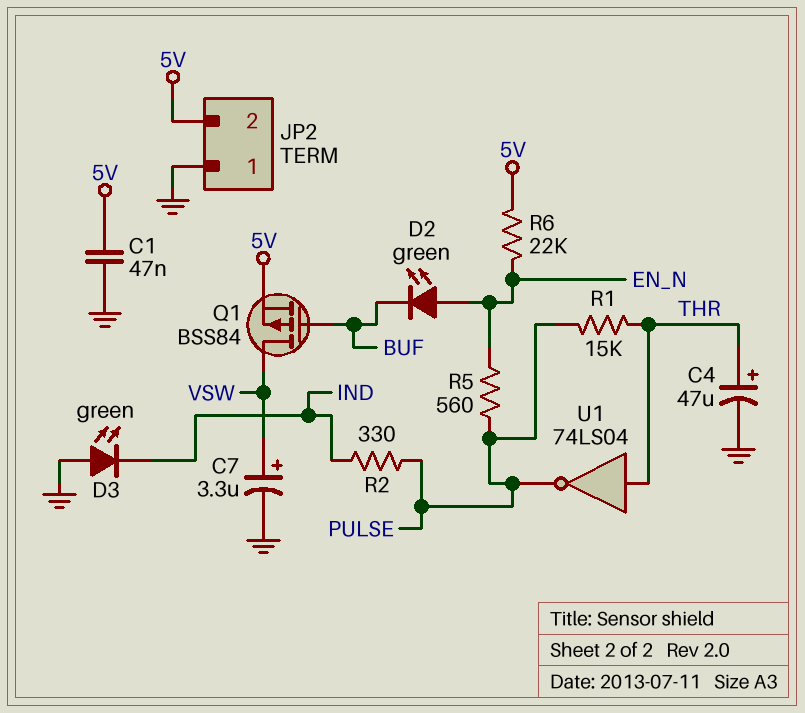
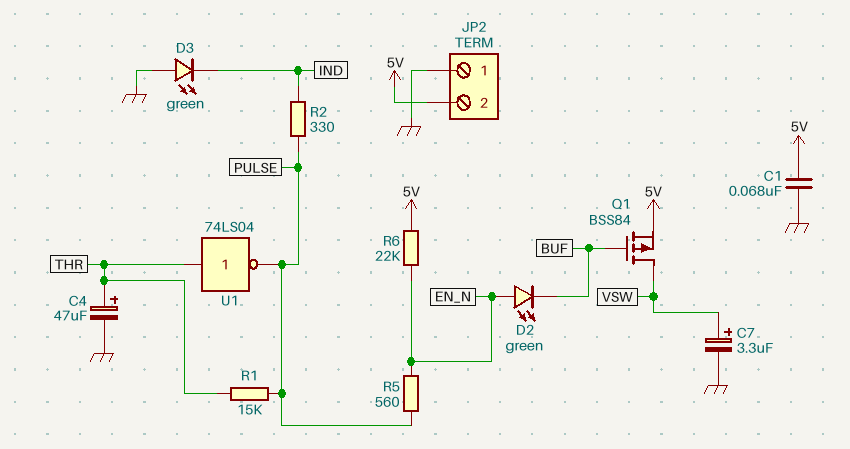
C1: 47nF (5V, GND) -> 68nF (5V, GND)

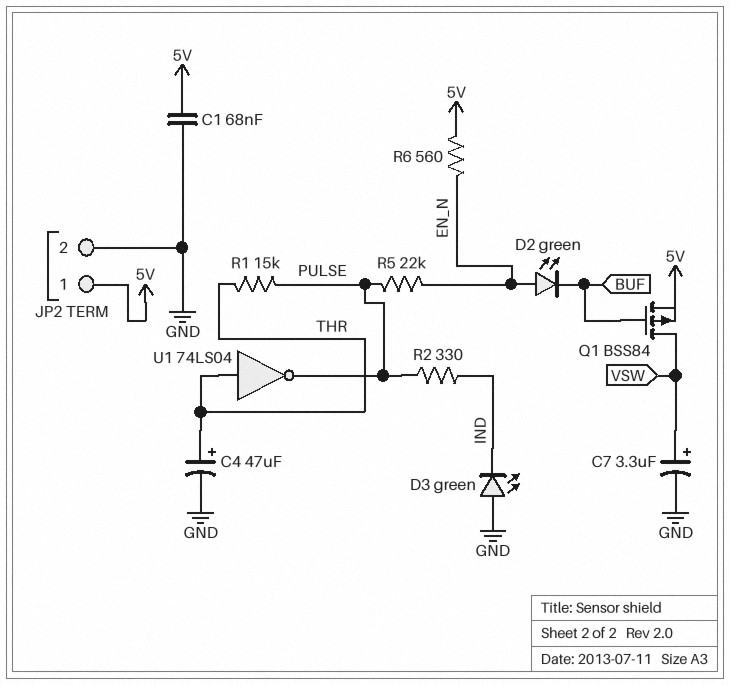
JP2 pin 1: GND -> 5V
JP2 pin 2: 5V -> GND
R5: 560 (EN_N, PULSE) -> 22k (EN_N, PULSE)
R6: 22k (5V, EN_N) -> 560 (5V, EN_N)

